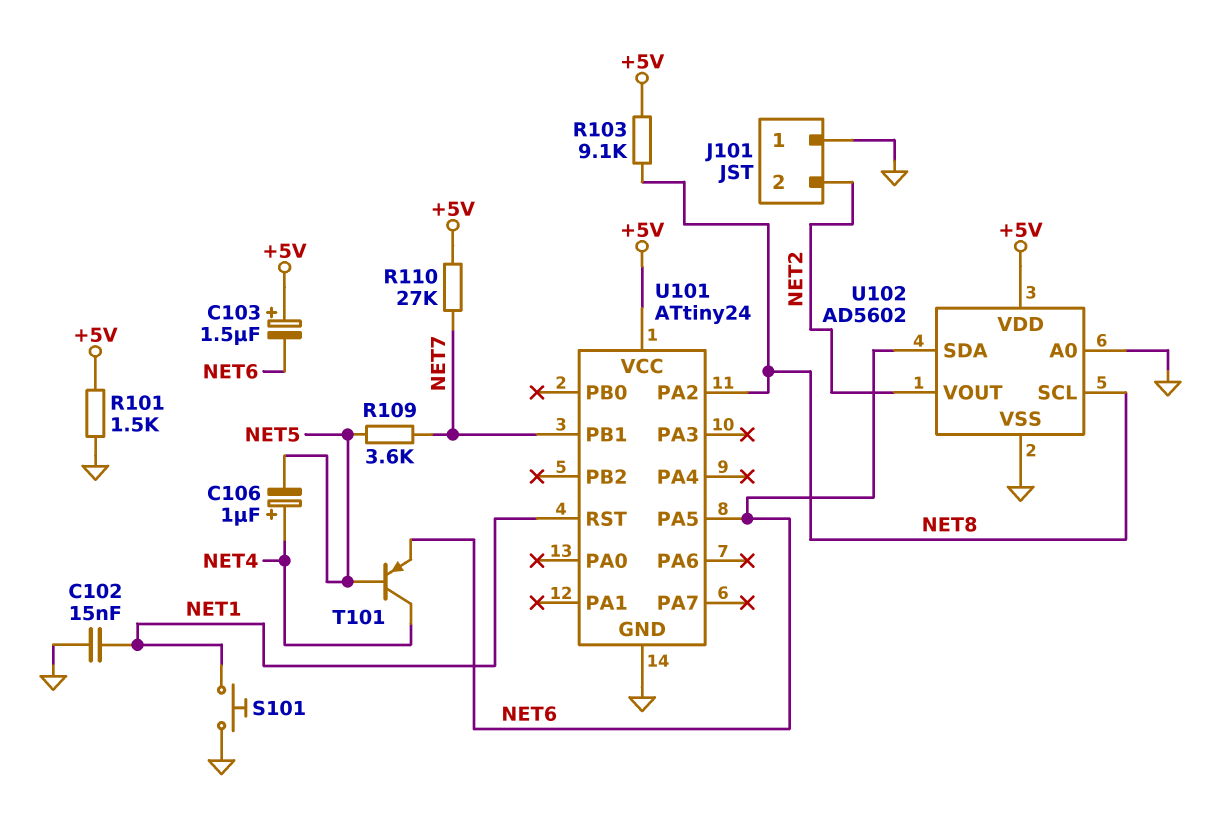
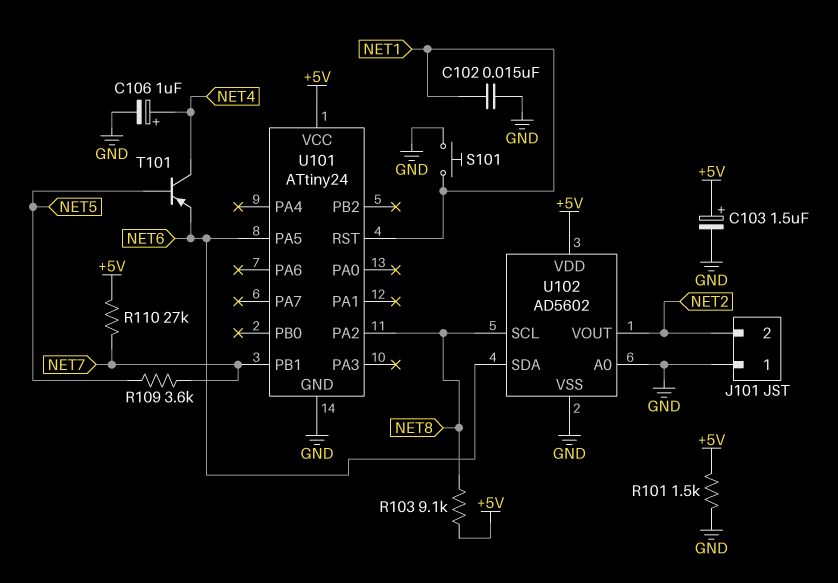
C103: 1.5uF (plus +5V, minus NET6) -> 1.5uF (plus +5V, minus GND)
C106: 1uF (plus NET4, minus NET5) -> 1uF (plus NET4, minus GND)

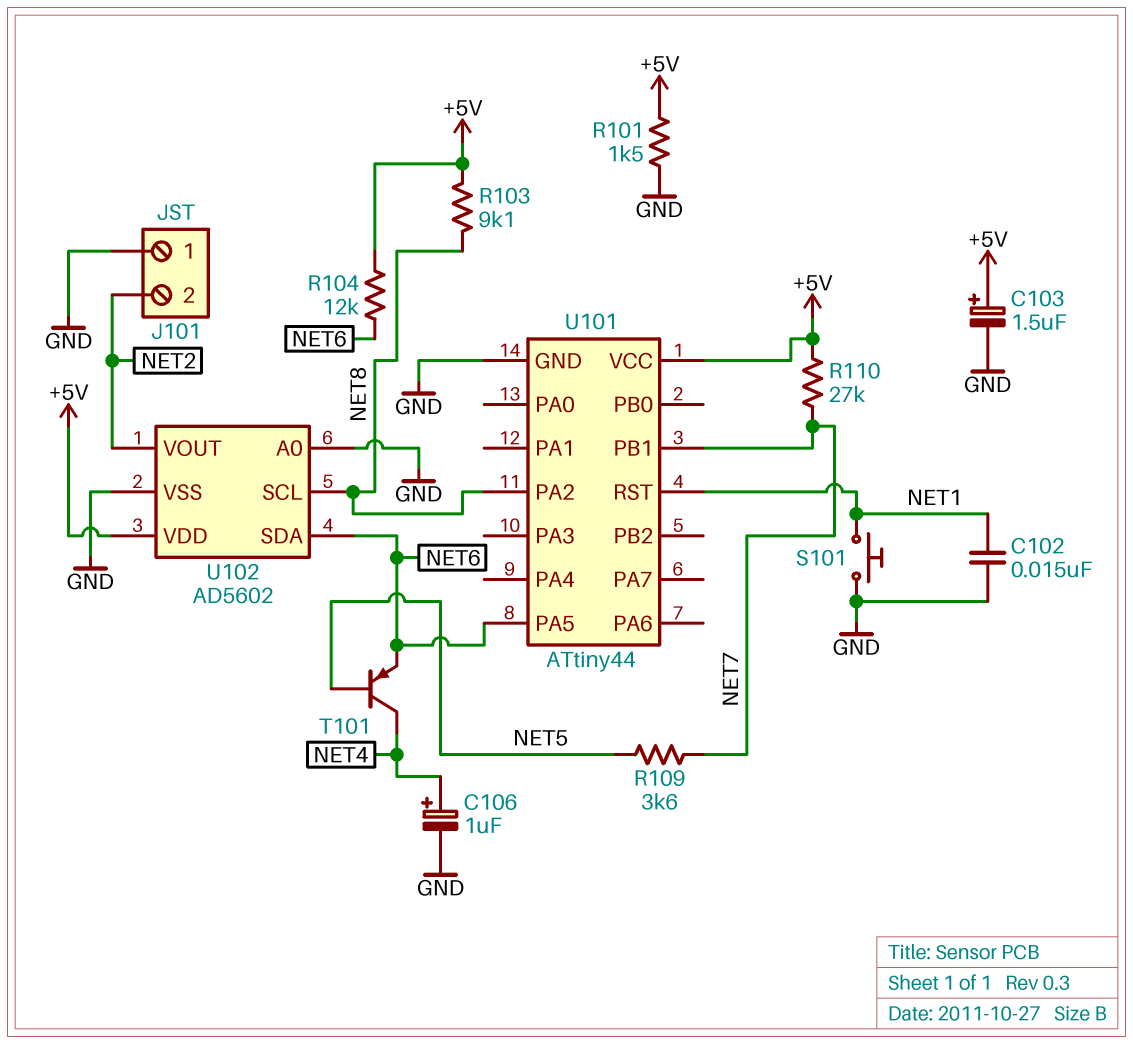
R104: none -> 12k (+5V, NET6)
U101: ATtiny24 -> ATtiny44

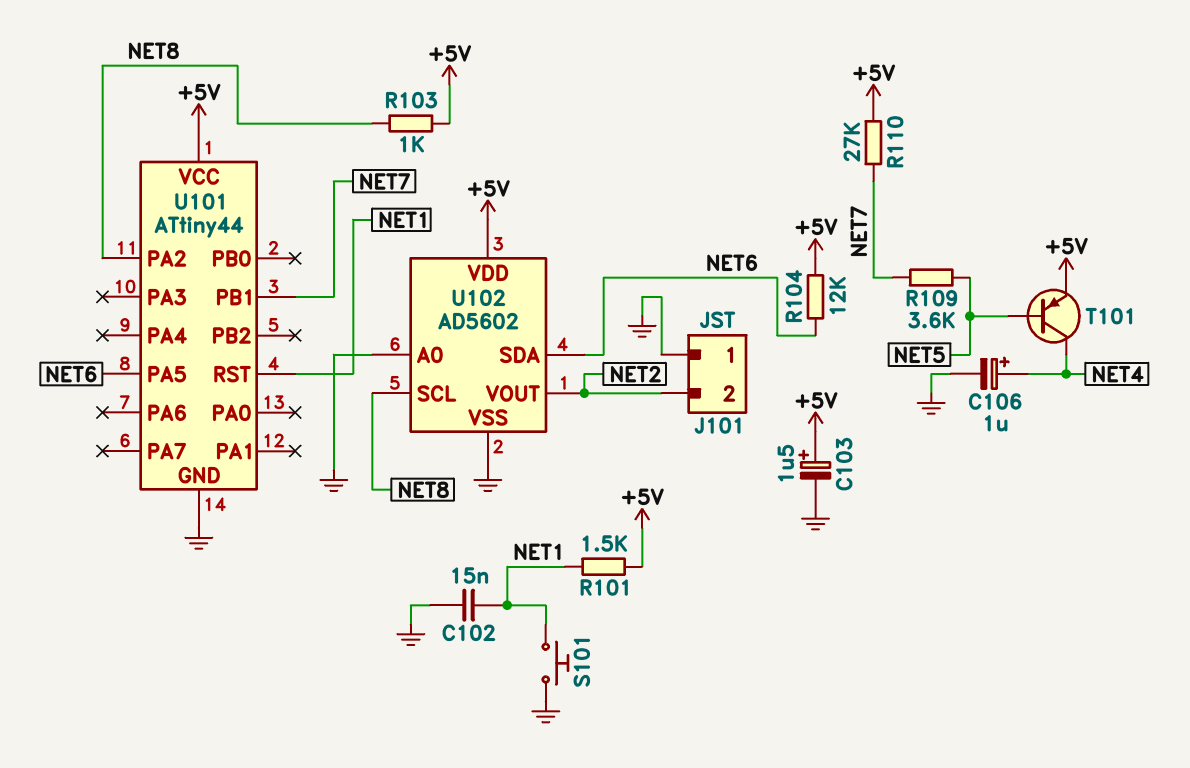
R101: 1.5k (+5V, GND) -> 1.5k (+5V, NET1)
R103: 9.1k (+5V, NET8) -> 1k (+5V, NET8)
T101: PNP (B NET5, C NET4, E NET6) -> PNP (B NET5, C NET4, E +5V)

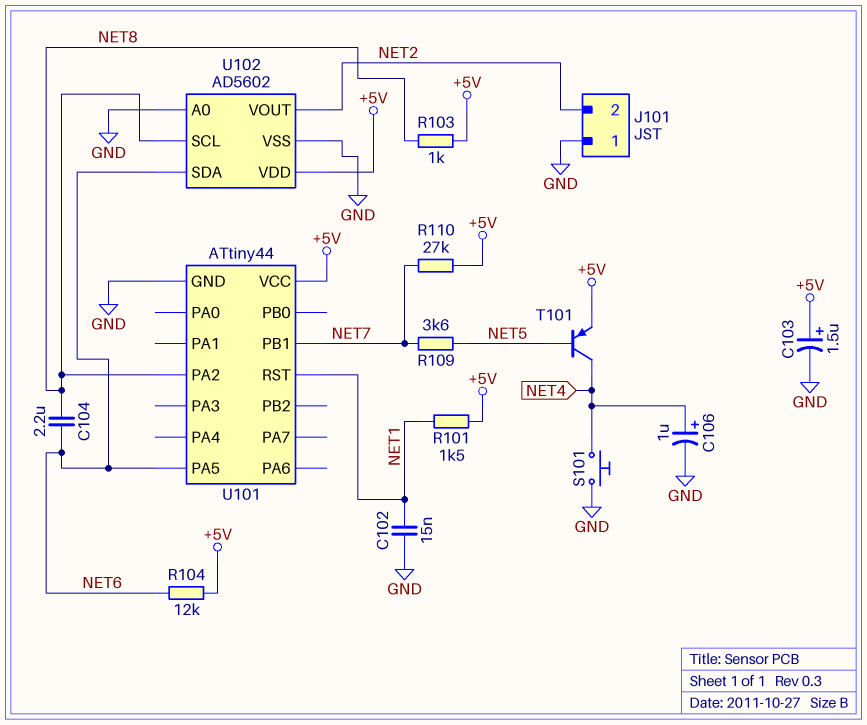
C104: none -> 2.2uF (NET6, NET8)
S101: button (GND, NET1) -> button (GND, NET4)

